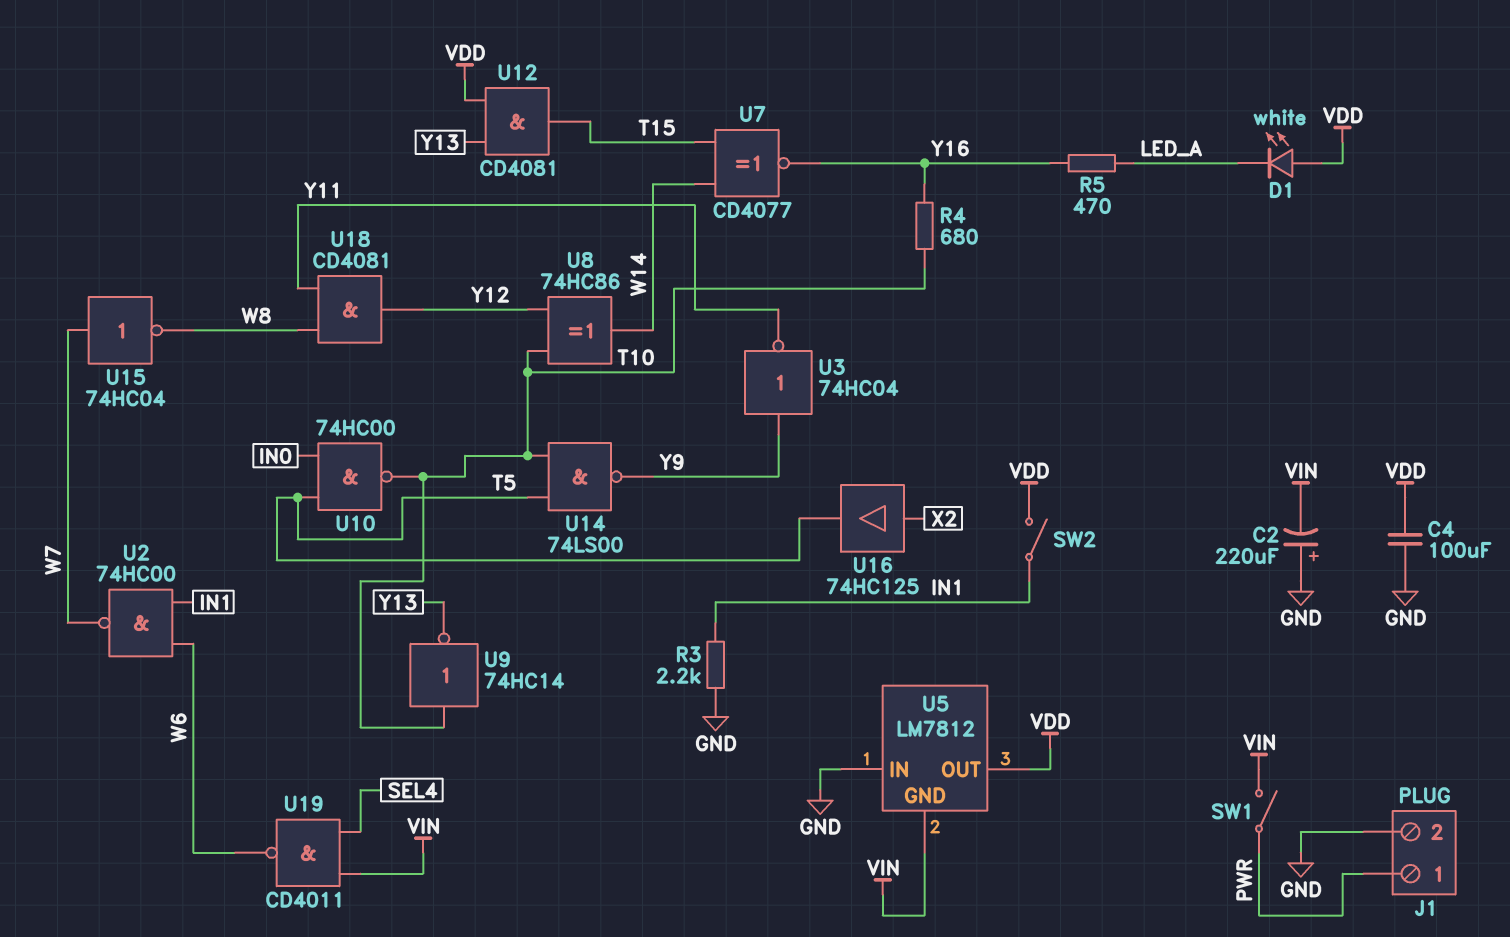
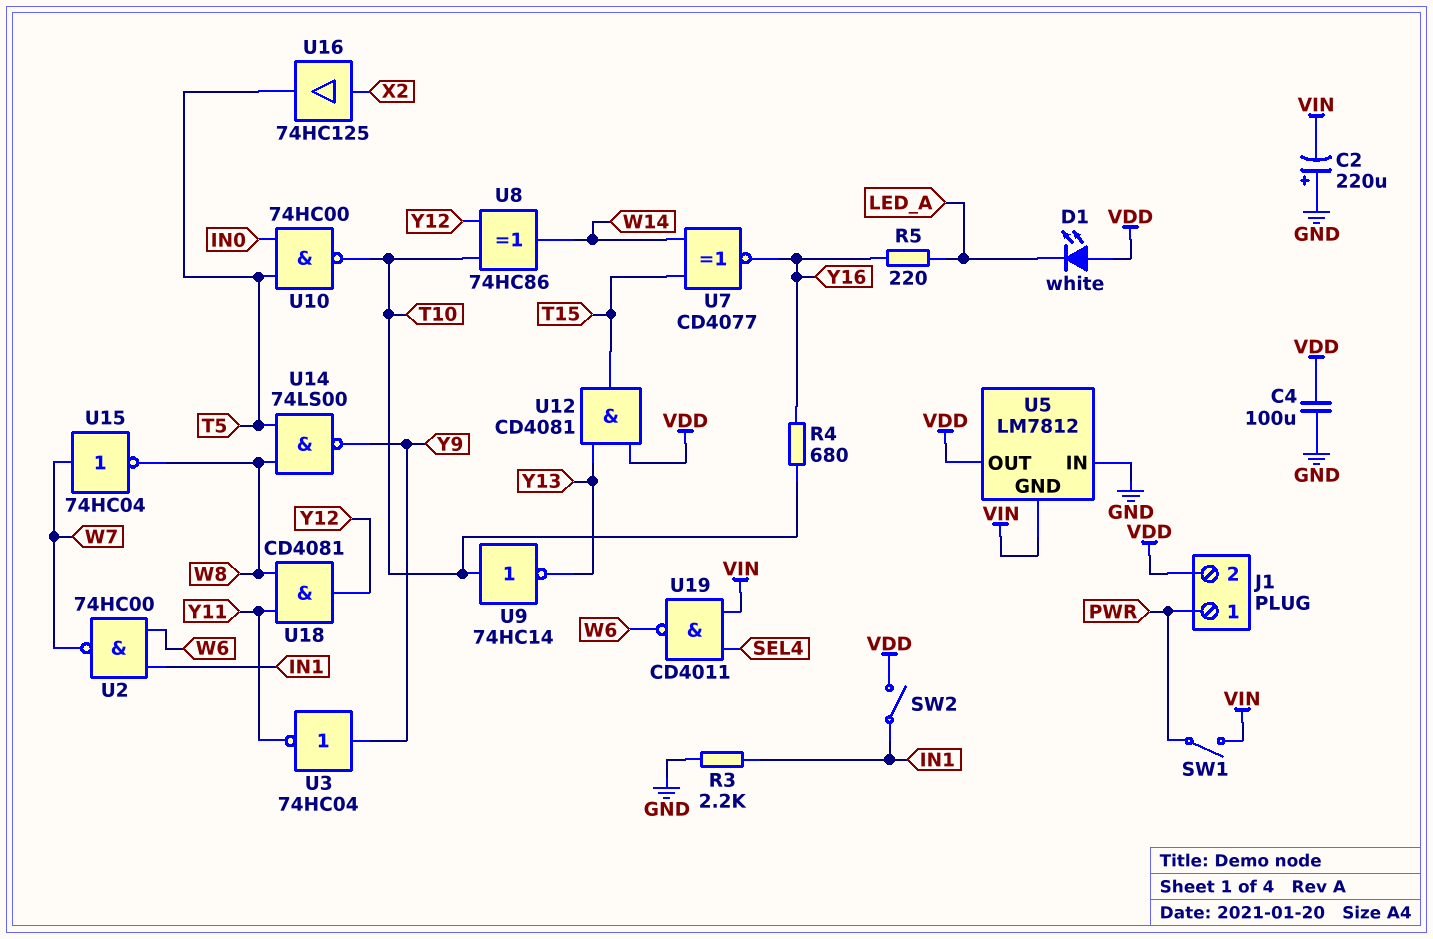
J1 pin 2: GND -> VDD
R5: 470 (LED_A, Y16) -> 220 (LED_A, Y16)
U14: NAND 74LS00 (in T5, in T10, out Y9) -> NAND 74LS00 (in T5, in W8, out Y9)

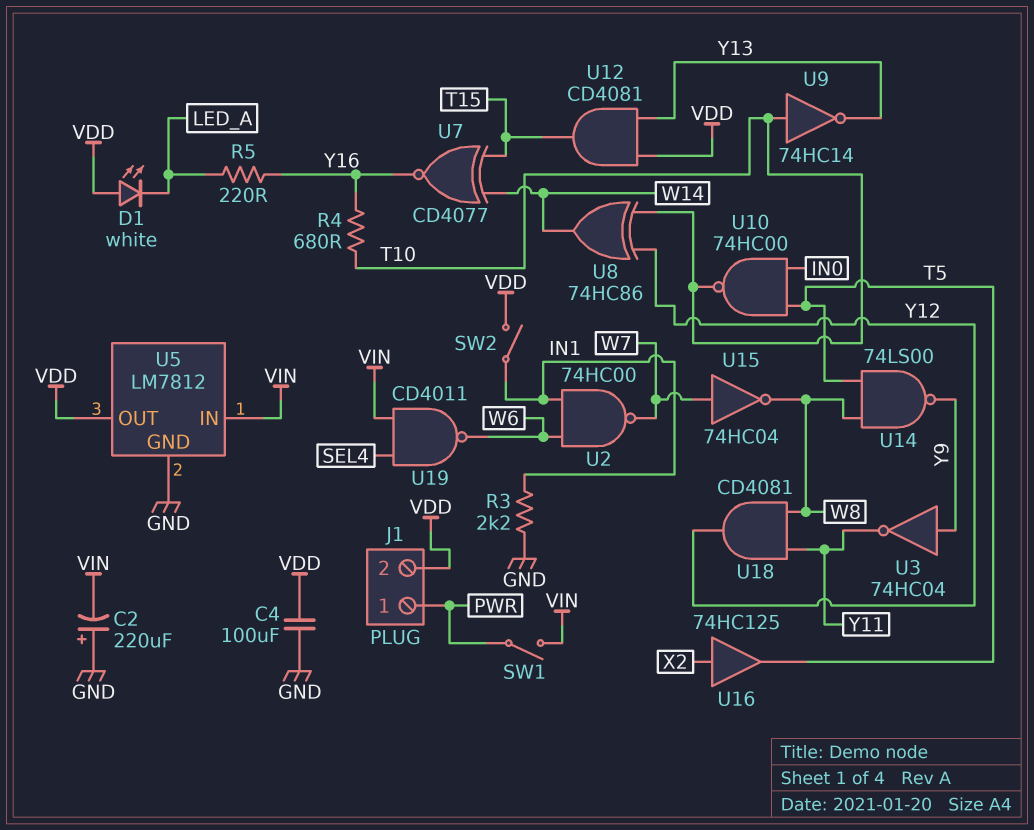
U5 pin GND: VIN -> GND
U5 pin IN: GND -> VIN

